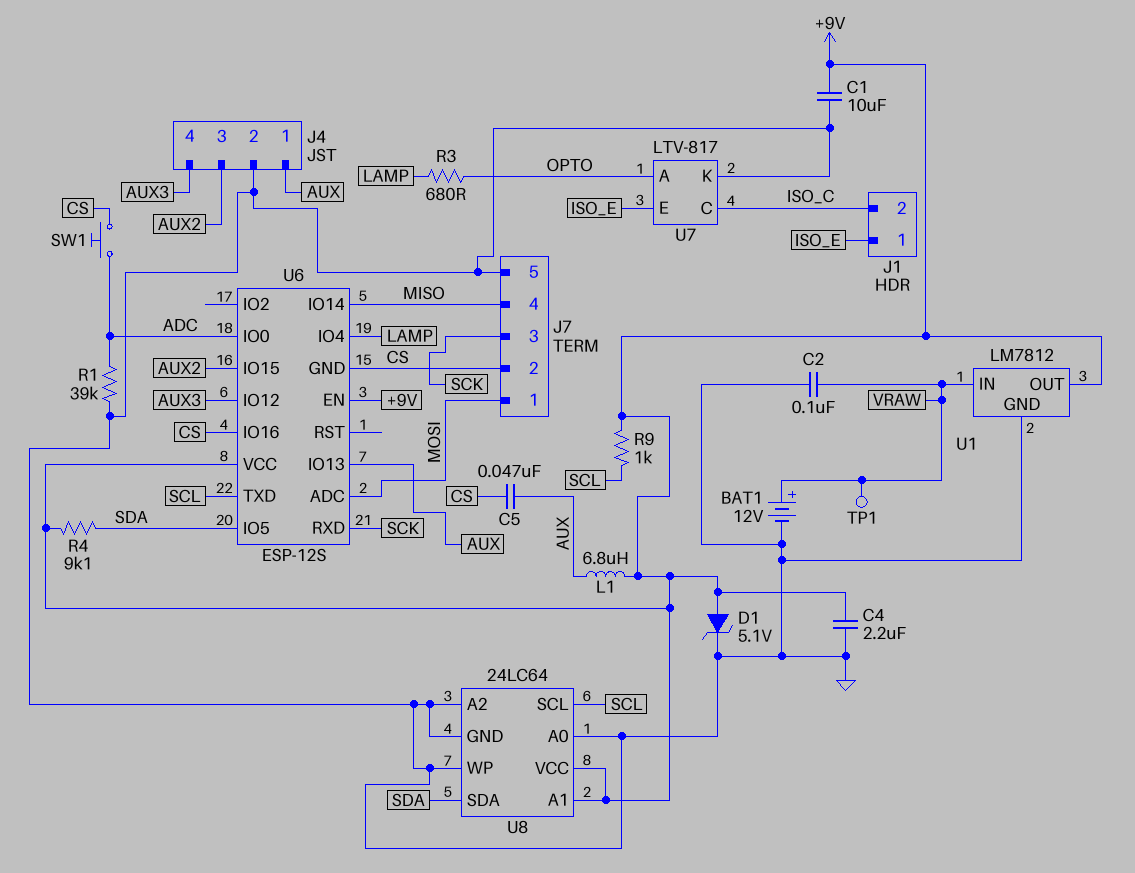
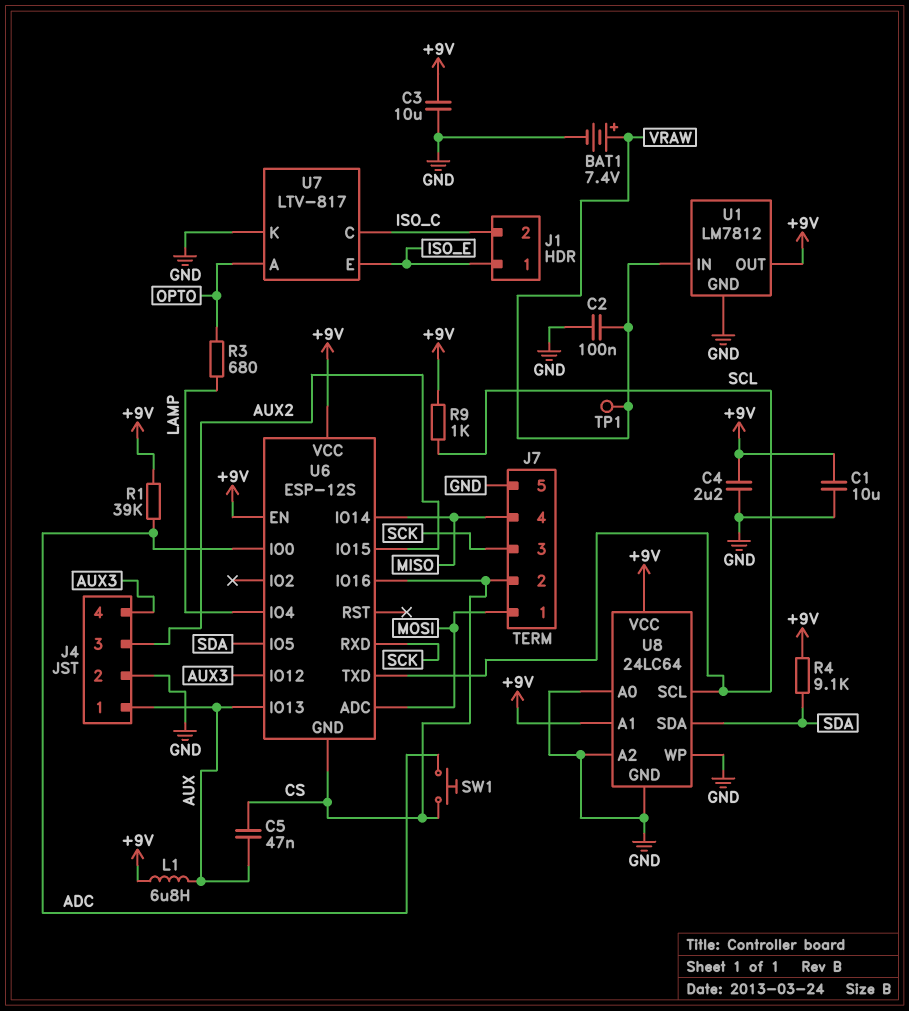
BAT1: 12V (plus VRAW, minus GND) -> 7.4V (plus VRAW, minus GND)
C3: none -> 10uF (+9V, GND)
D1: zener 5.1V (A +9V, K GND) -> none
R1: 39k (ADC, GND) -> 39k (+9V, ADC)

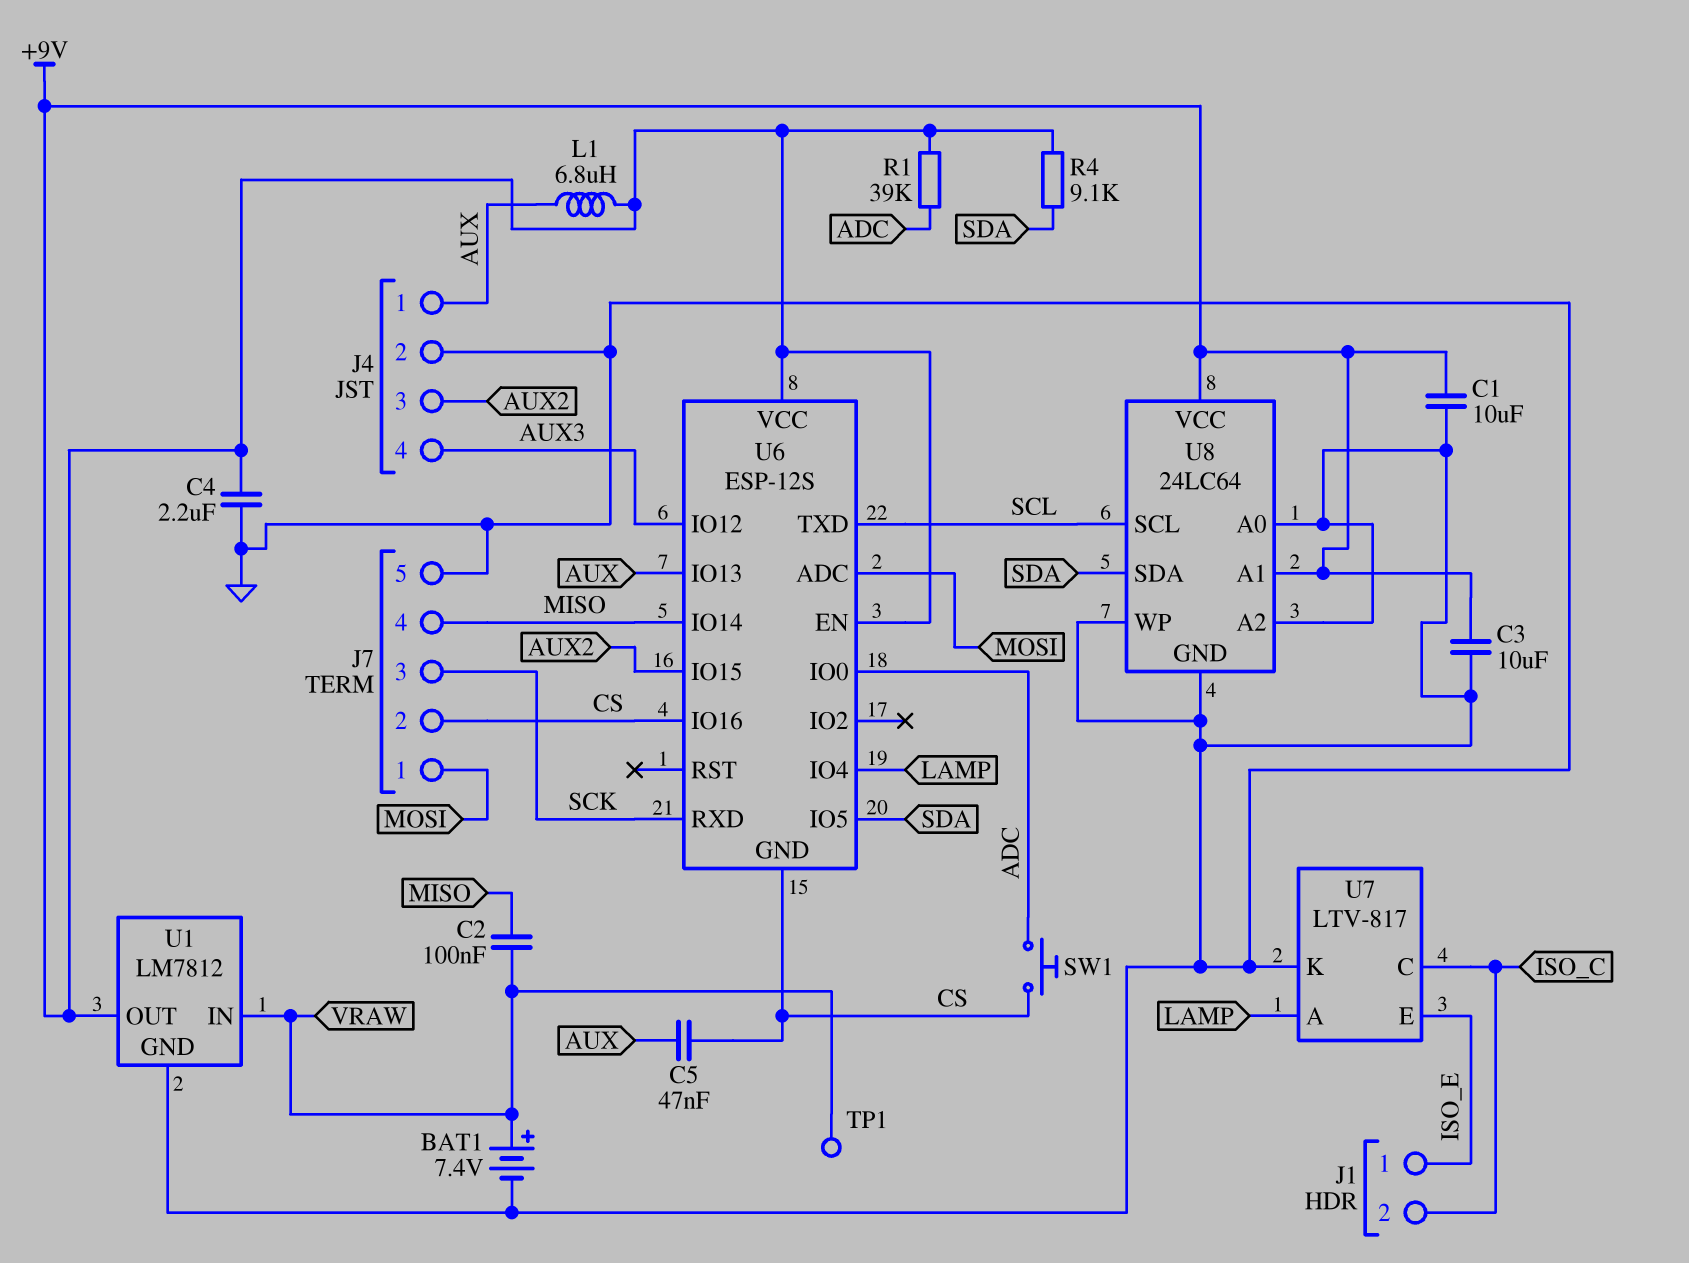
C2: 100nF (GND, VRAW) -> 100nF (MISO, VRAW)
R3: 680 (LAMP, OPTO) -> none
R9: 1k (+9V, SCL) -> none
U7 pin A: OPTO -> LAMP

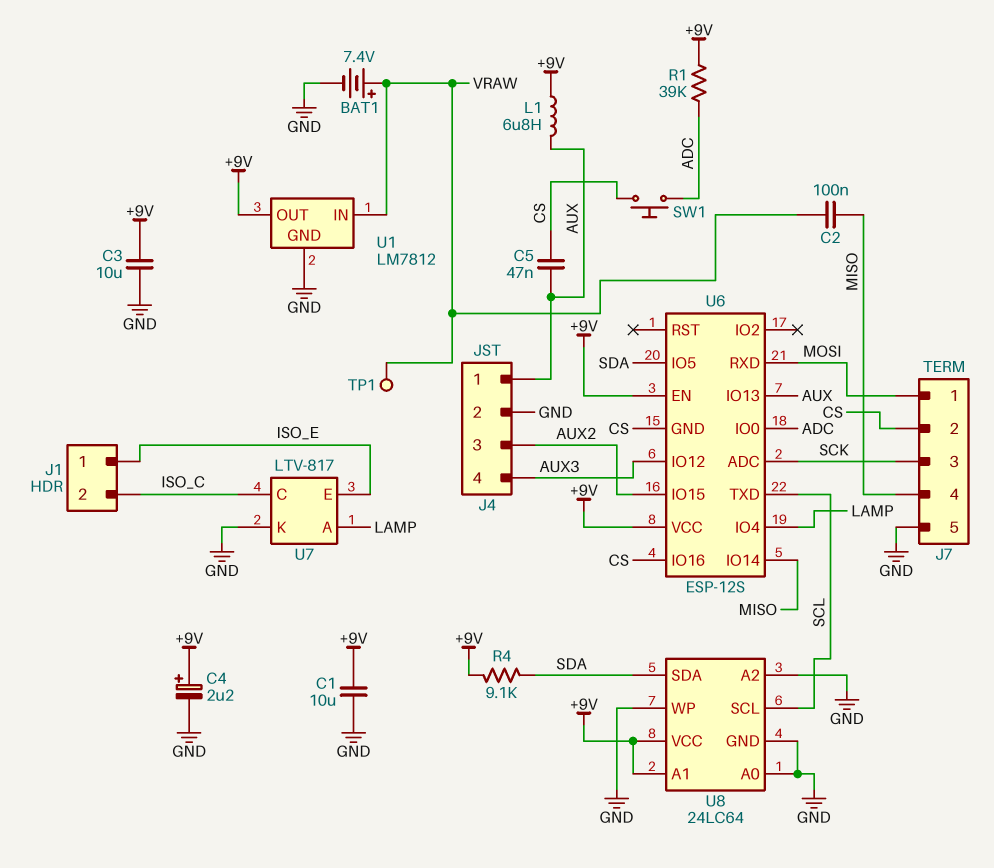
C4: 2.2uF (+9V, GND) -> 2.2uF (plus +9V, minus GND)
U6 pin ADC: MOSI -> SCK
U6 pin RXD: SCK -> MOSI

